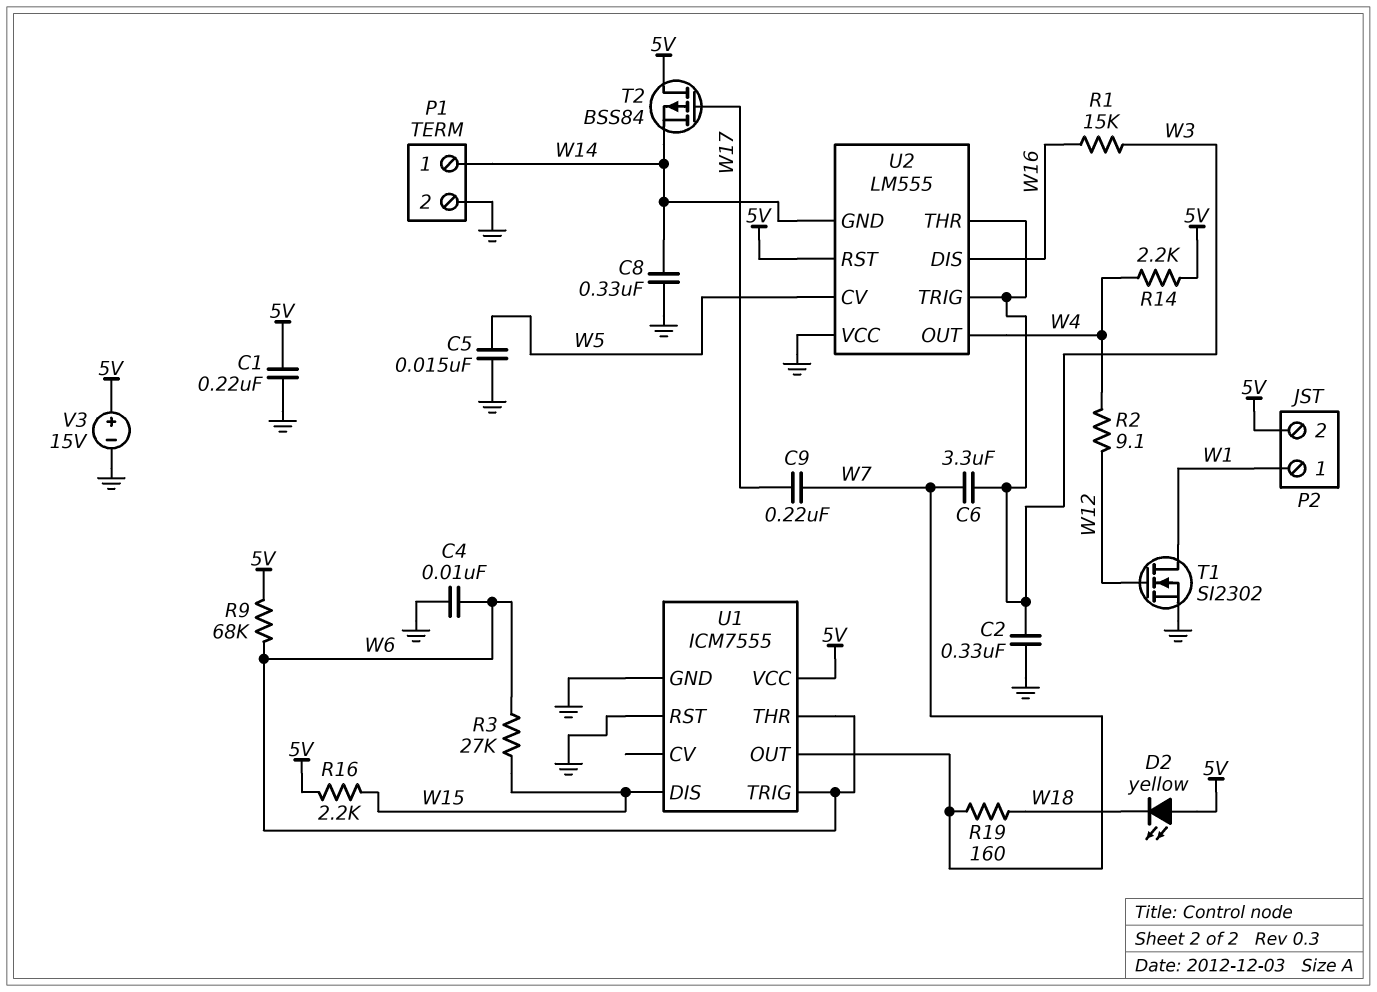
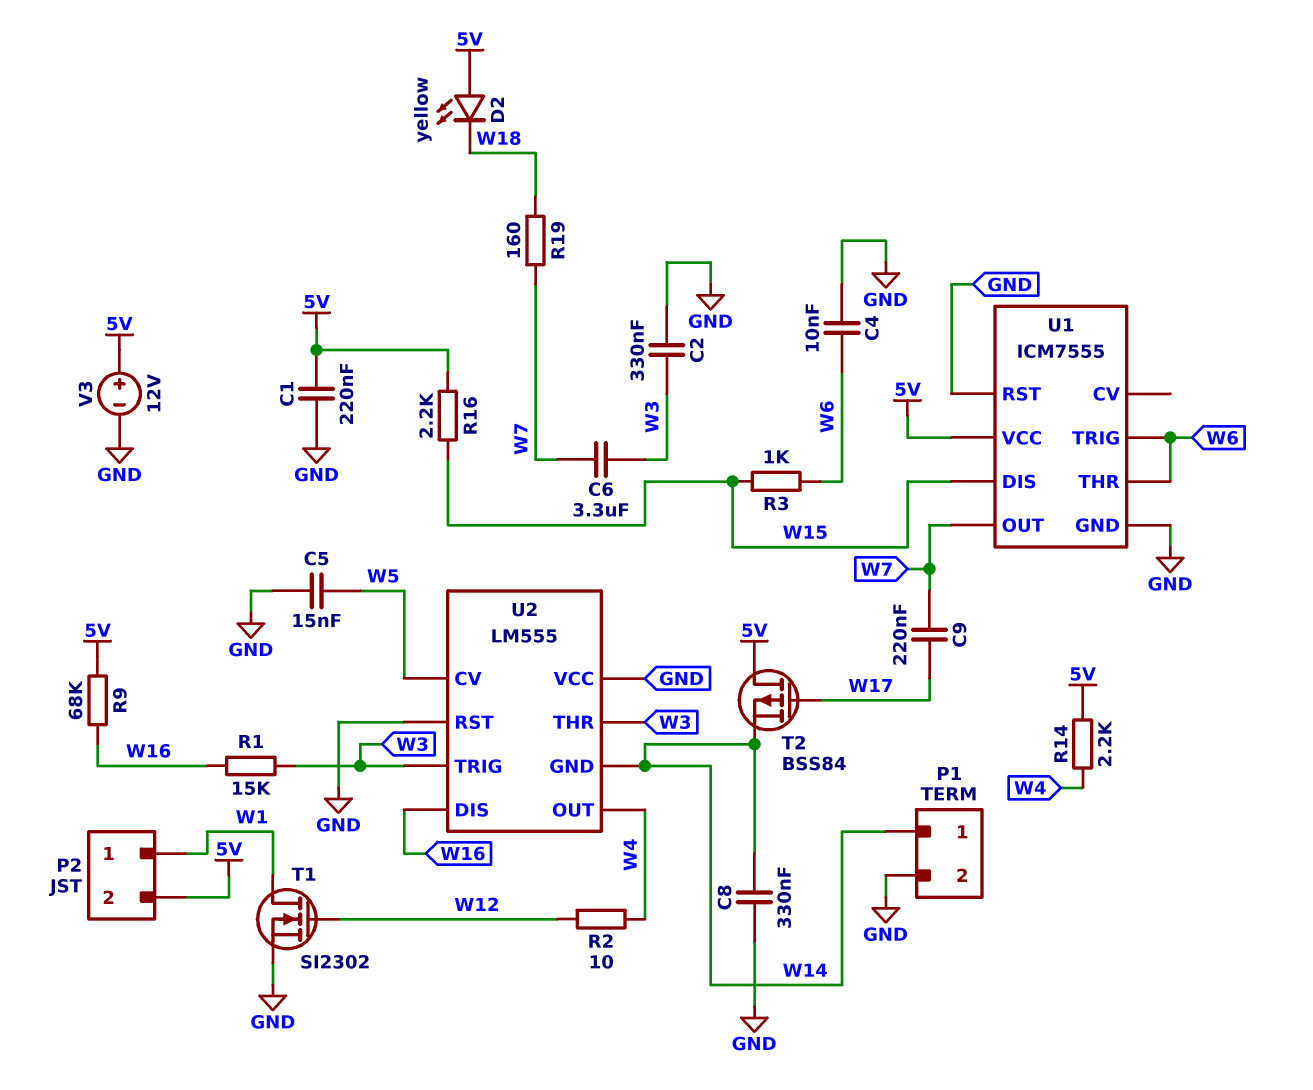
R2: 9.1 (W4, W12) -> 10 (W4, W12)
R3: 27k (W6, W15) -> 1k (W6, W15)
R9: 68k (5V, W6) -> 68k (5V, W16)
U2 pin RST: 5V -> GND
V3: 15V (plus 5V, minus GND) -> 12V (plus 5V, minus GND)

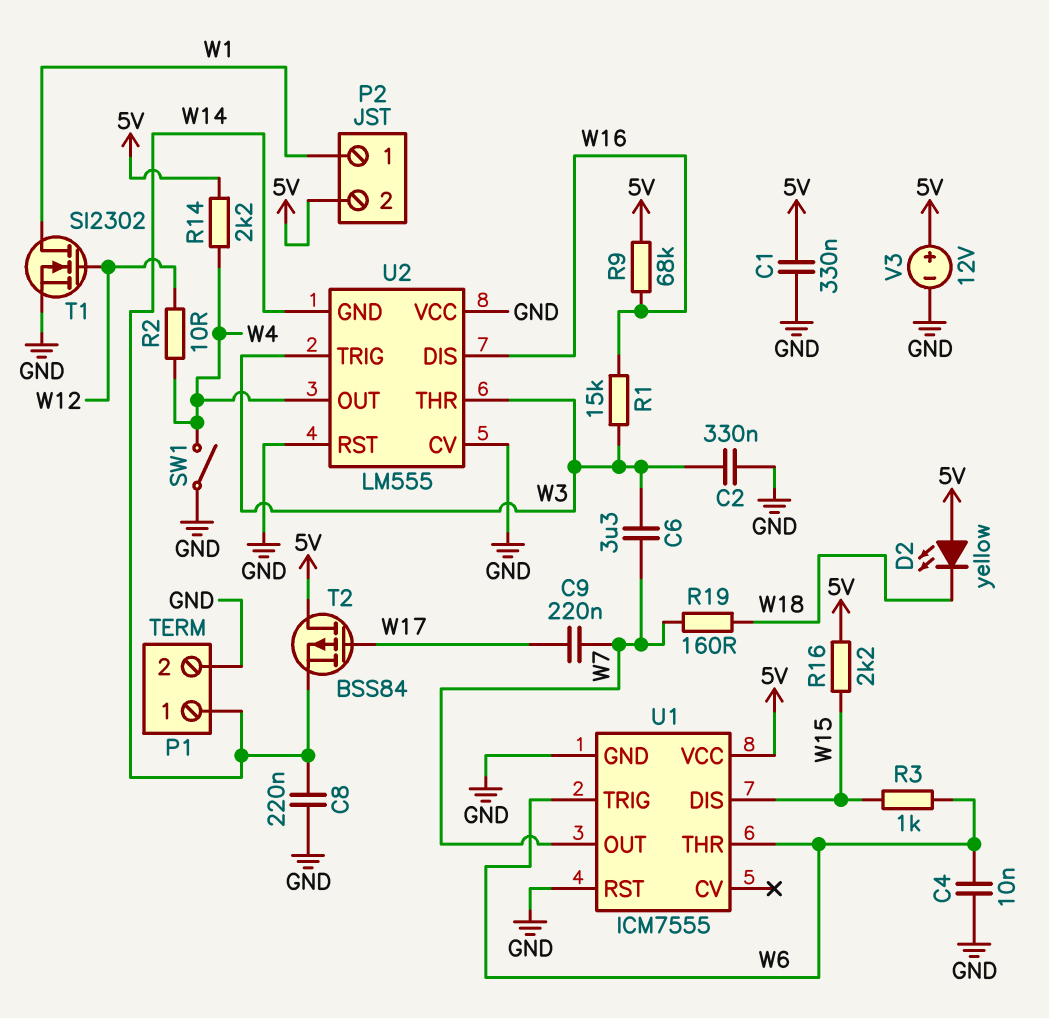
C1: 220nF (5V, GND) -> 330nF (5V, GND)
C5: 15nF (GND, W5) -> none
C8: 330nF (GND, W14) -> 220nF (GND, W14)
SW1: none -> switch (GND, W4)
U2 pin CV: W5 -> GND

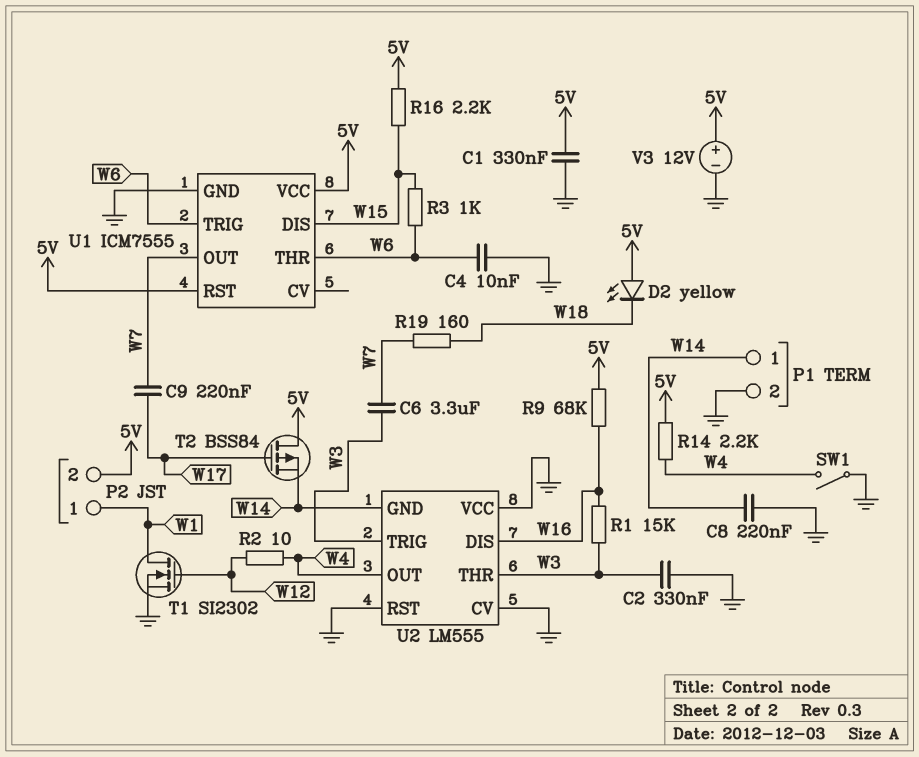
U1 pin RST: GND -> 5V

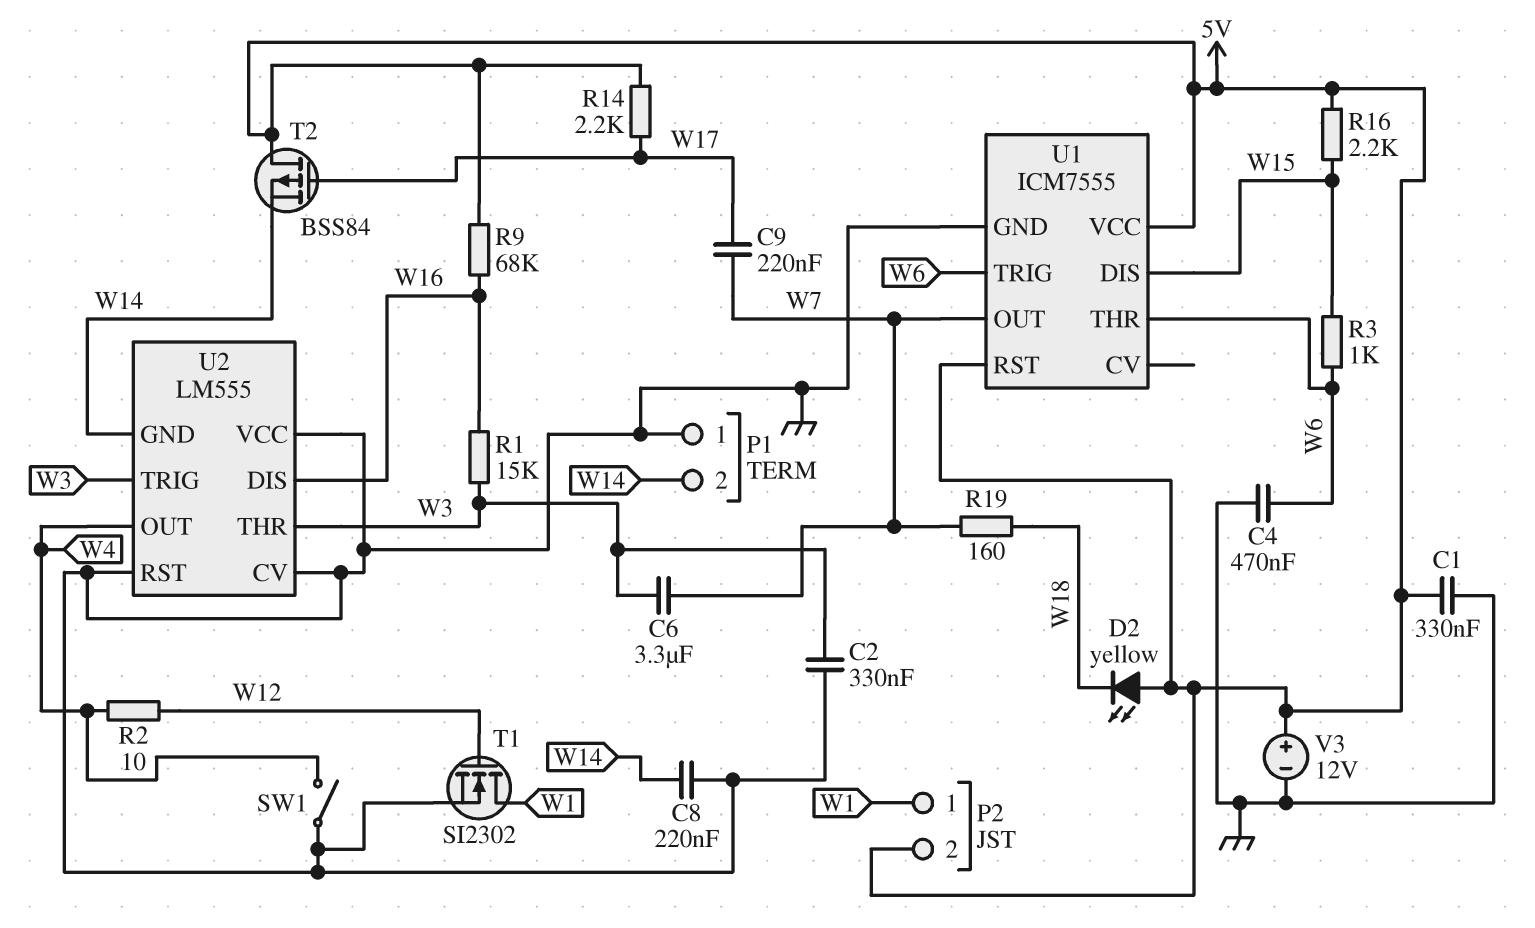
C4: 10nF (GND, W6) -> 470nF (GND, W6)
P1 pin 1: W14 -> GND
P1 pin 2: GND -> W14
R14: 2.2k (5V, W4) -> 2.2k (5V, W17)

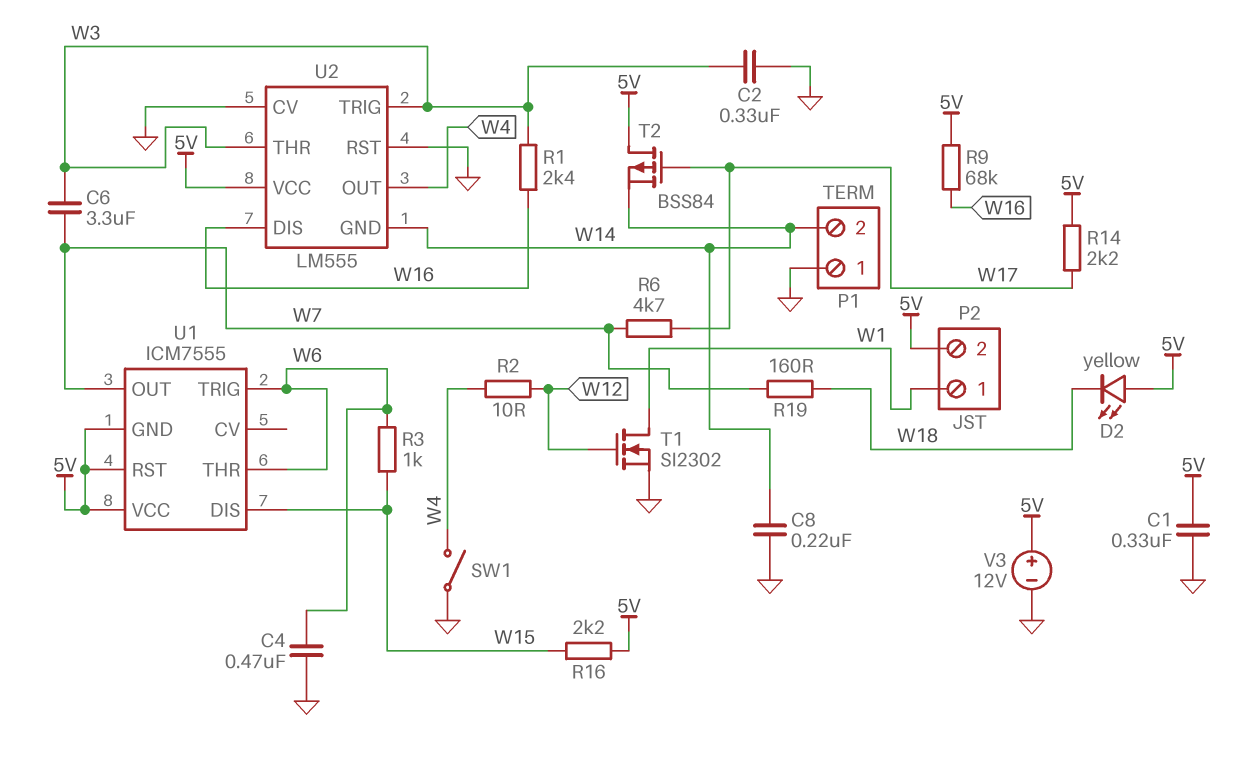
C9: 220nF (W7, W17) -> none
R1: 15k (W3, W16) -> 2.4k (W3, W16)
R6: none -> 4.7k (W7, W17)
U1 pin GND: GND -> 5V
U2 pin VCC: GND -> 5V

